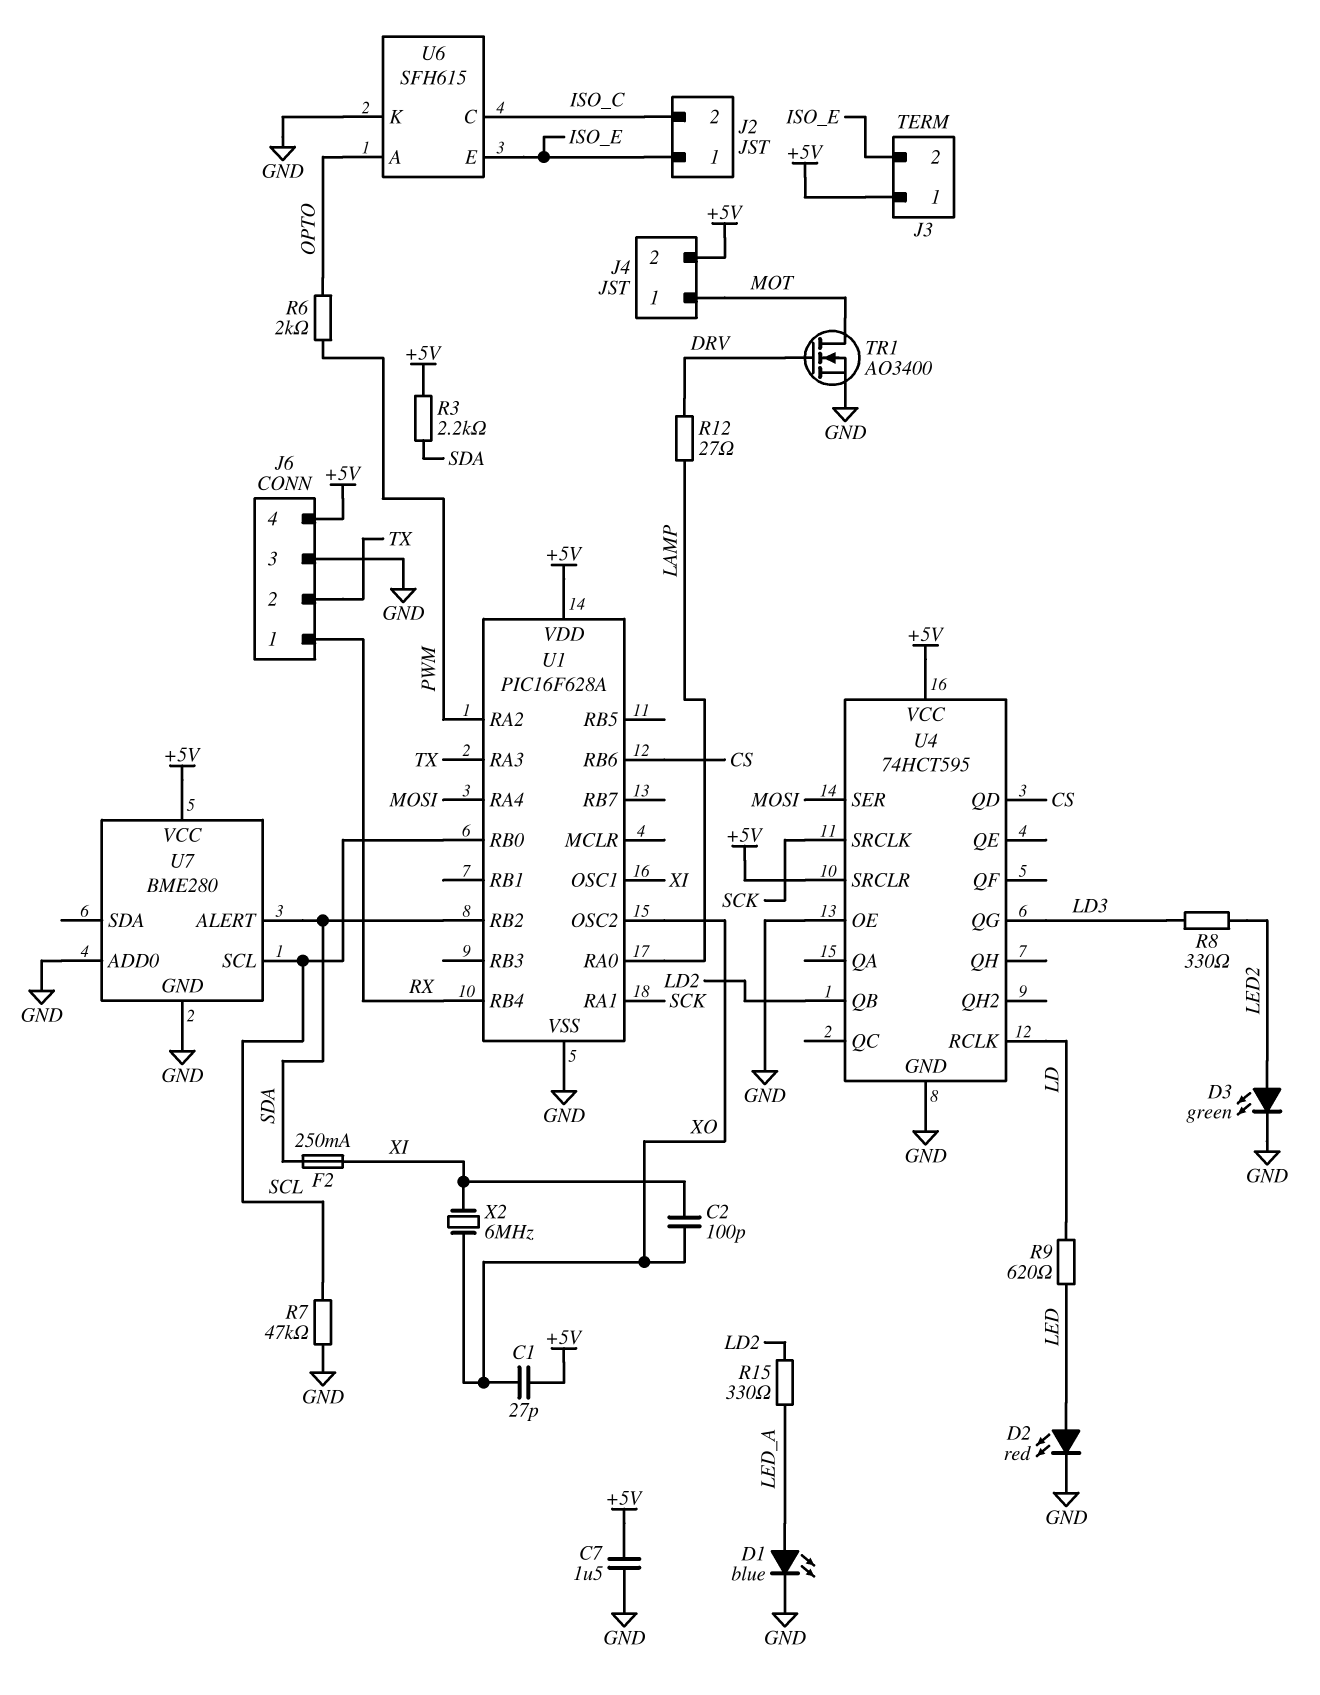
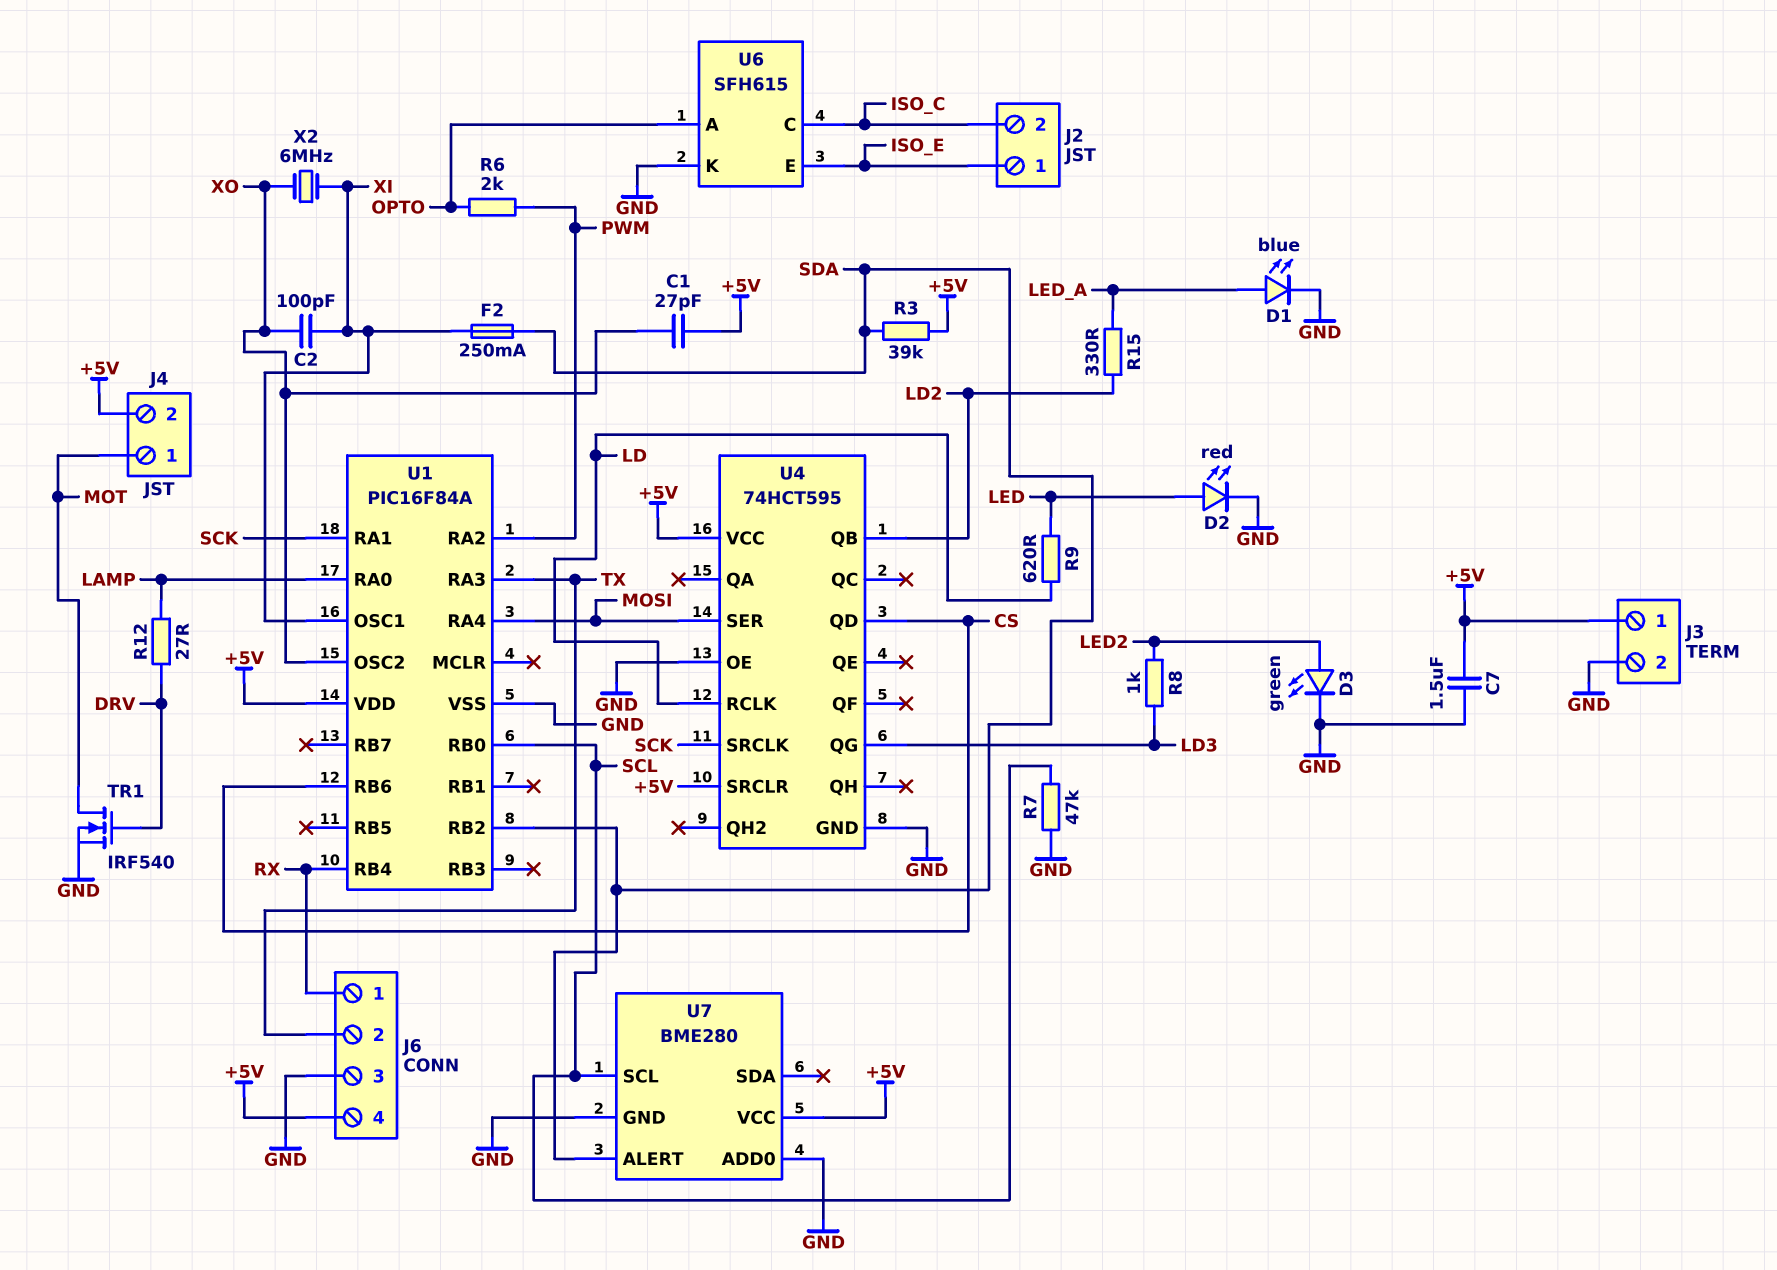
J3 pin 2: ISO_E -> GND
R3: 2.2k (+5V, SDA) -> 39k (+5V, SDA)
R8: 330 (LD3, LED2) -> 1k (LD3, LED2)
TR1: NMOS AO3400 (G DRV, D MOT, S GND) -> NMOS IRF540 (G DRV, D MOT, S GND)
U1: PIC16F628A -> PIC16F84A

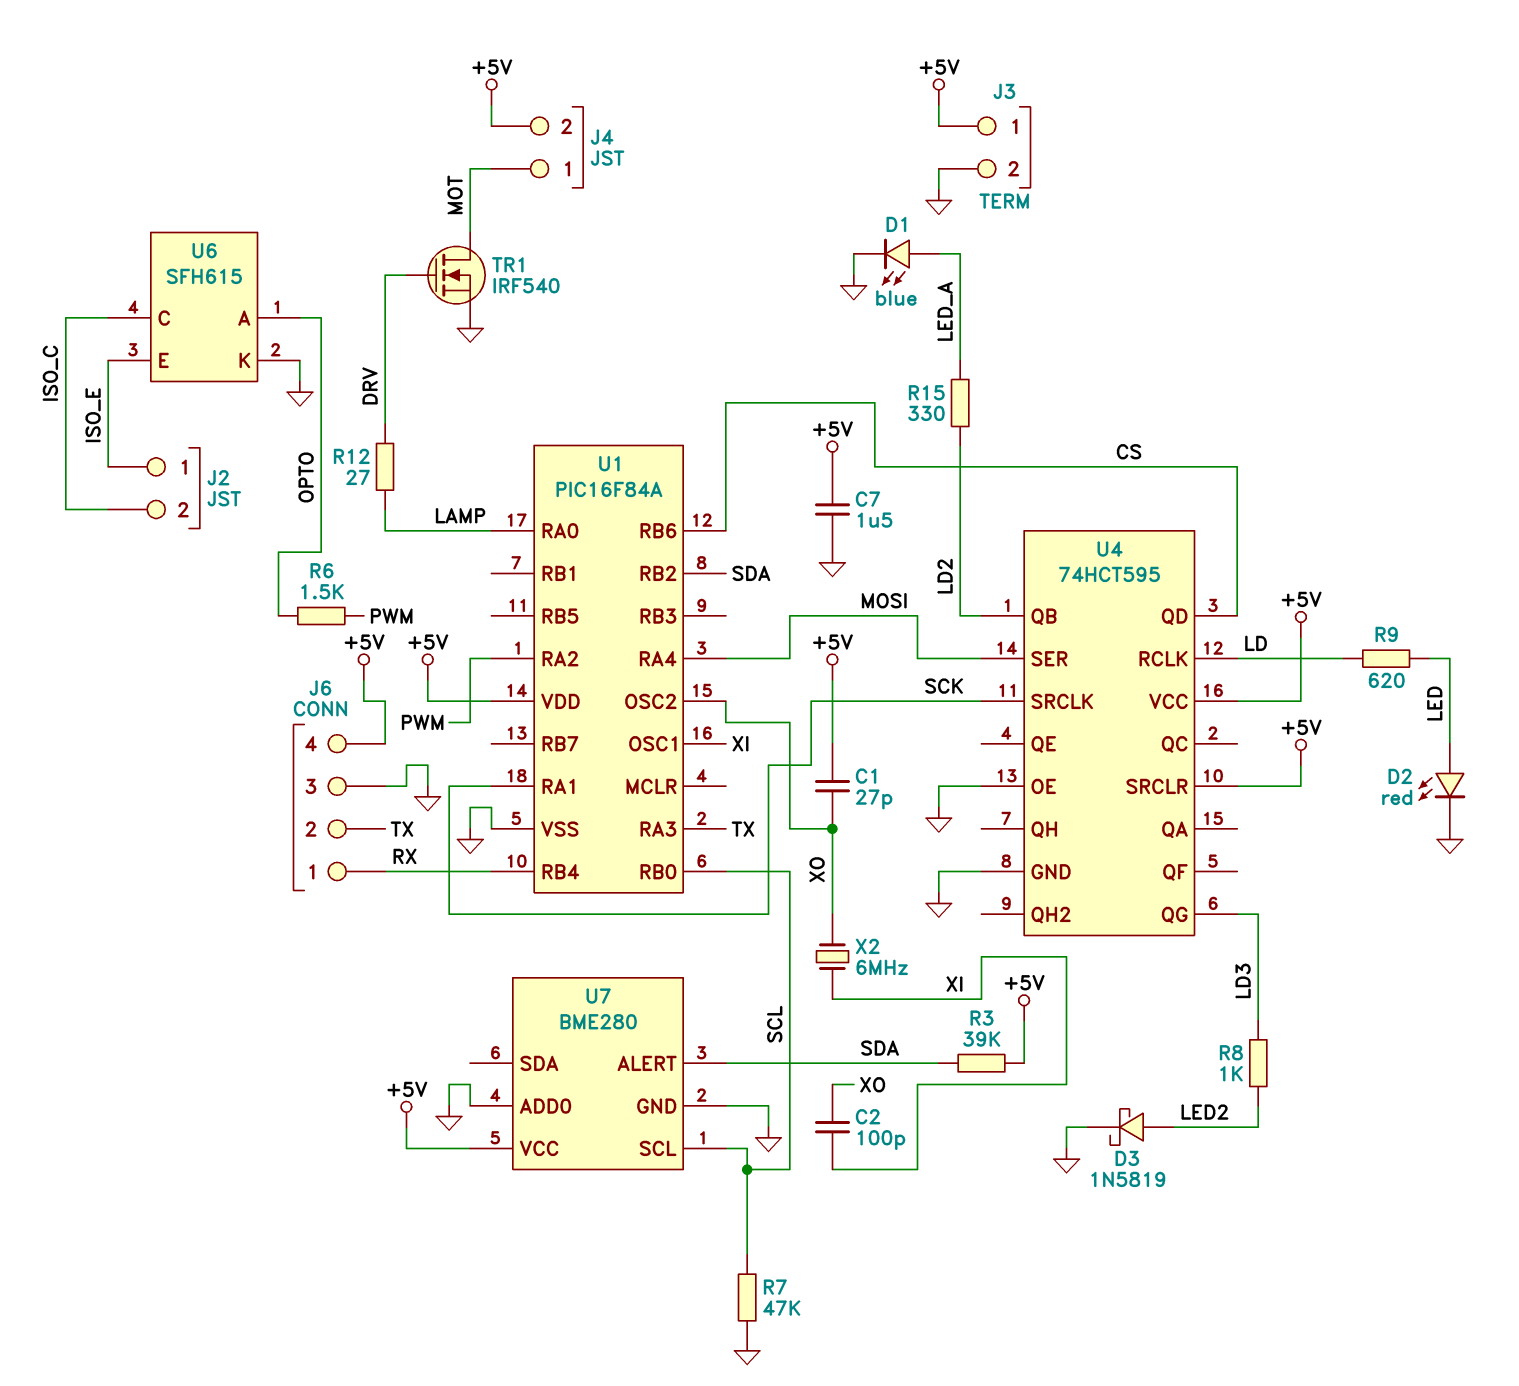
D3: LED green (A LED2, K GND) -> schottky 1N5819 (A LED2, K GND)
F2: 250mA (SDA, XI) -> none
R6: 2k (OPTO, PWM) -> 1.5k (OPTO, PWM)

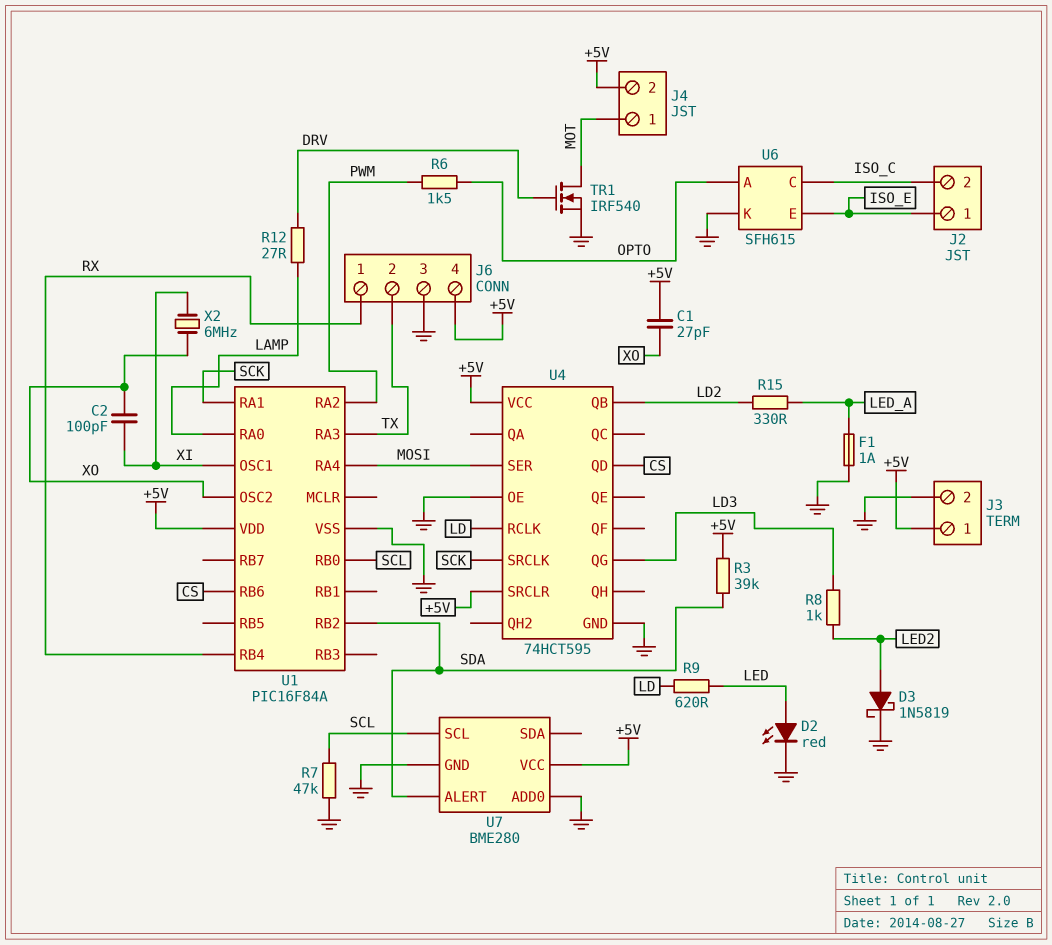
C7: 1.5uF (+5V, GND) -> none
D1: LED blue (A LED_A, K GND) -> none
F1: none -> 1A (GND, LED_A)

